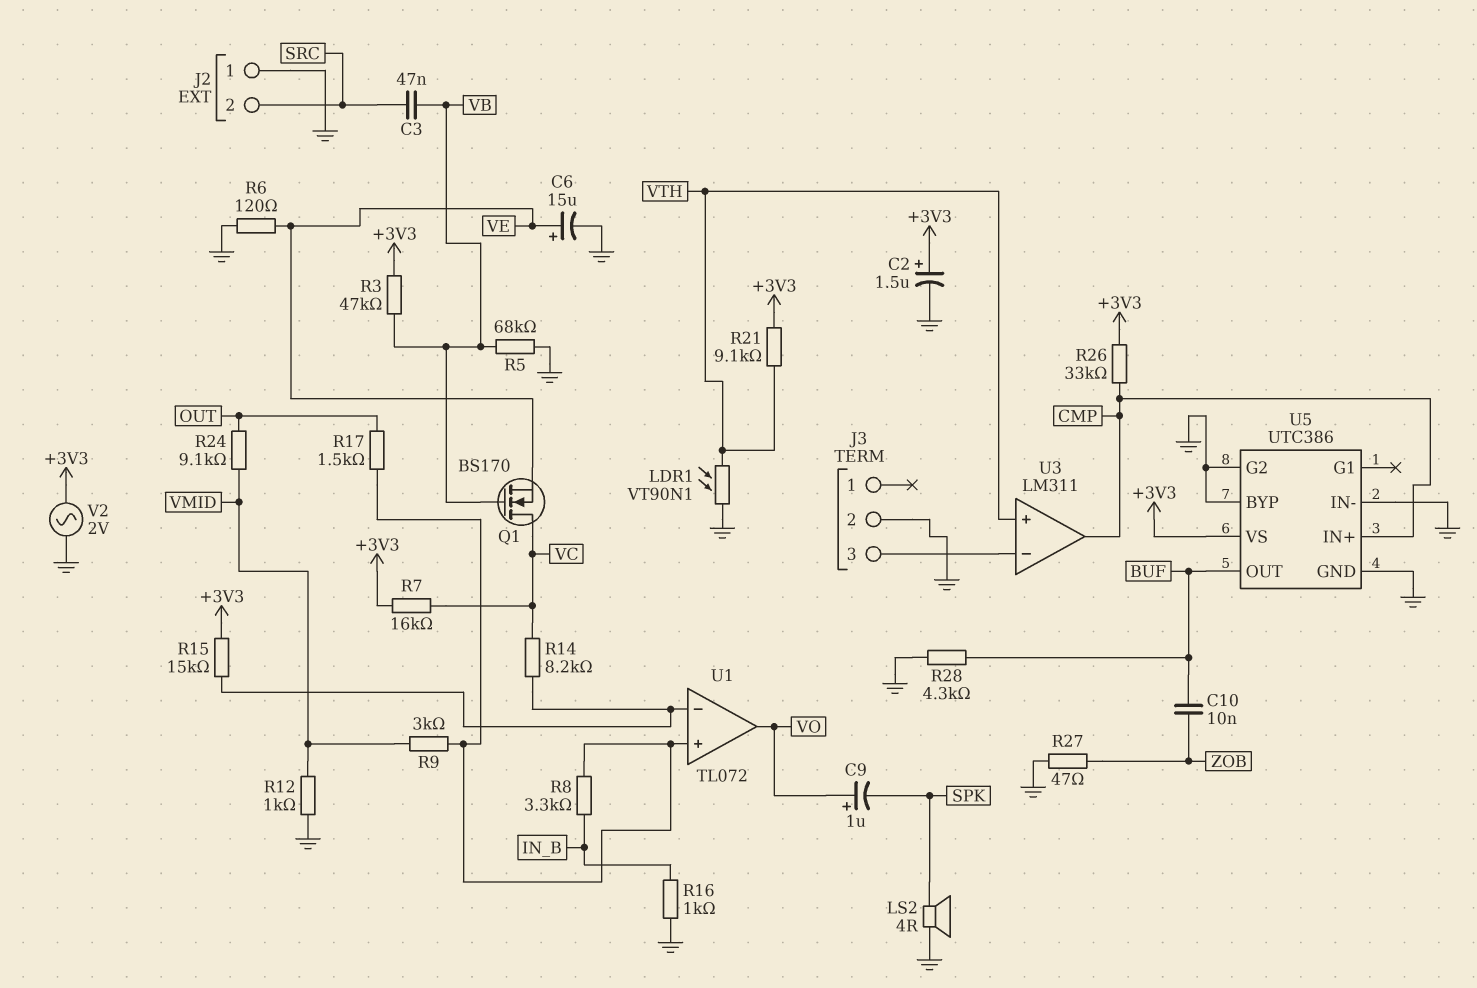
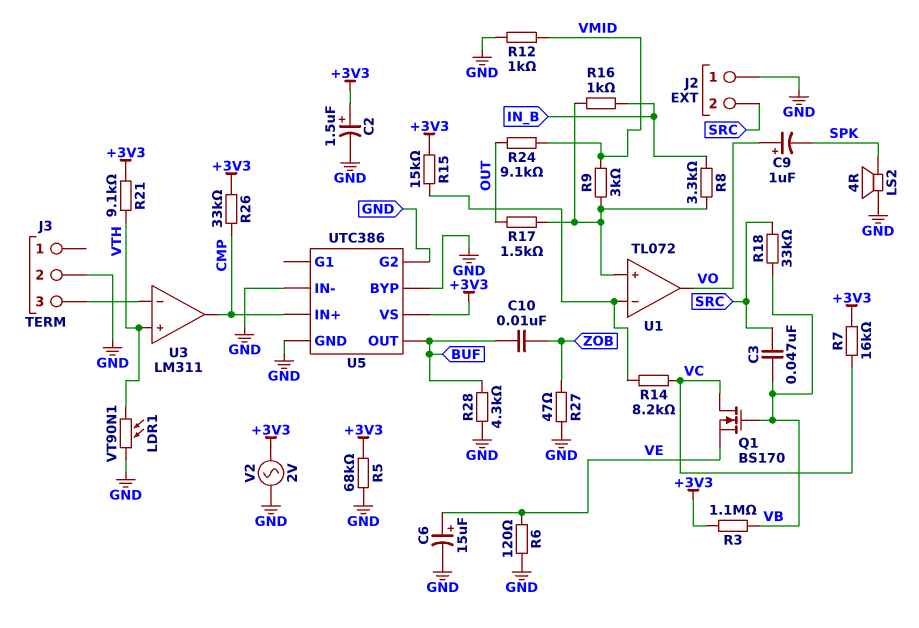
R3: 47k (+3V3, VB) -> 1.1M (+3V3, VB)
R5: 68k (GND, VB) -> 68k (+3V3, GND)
R16: 1k (GND, IN_B) -> 1k (IN_B, U1/in+)
R18: none -> 33k (SRC, VB)

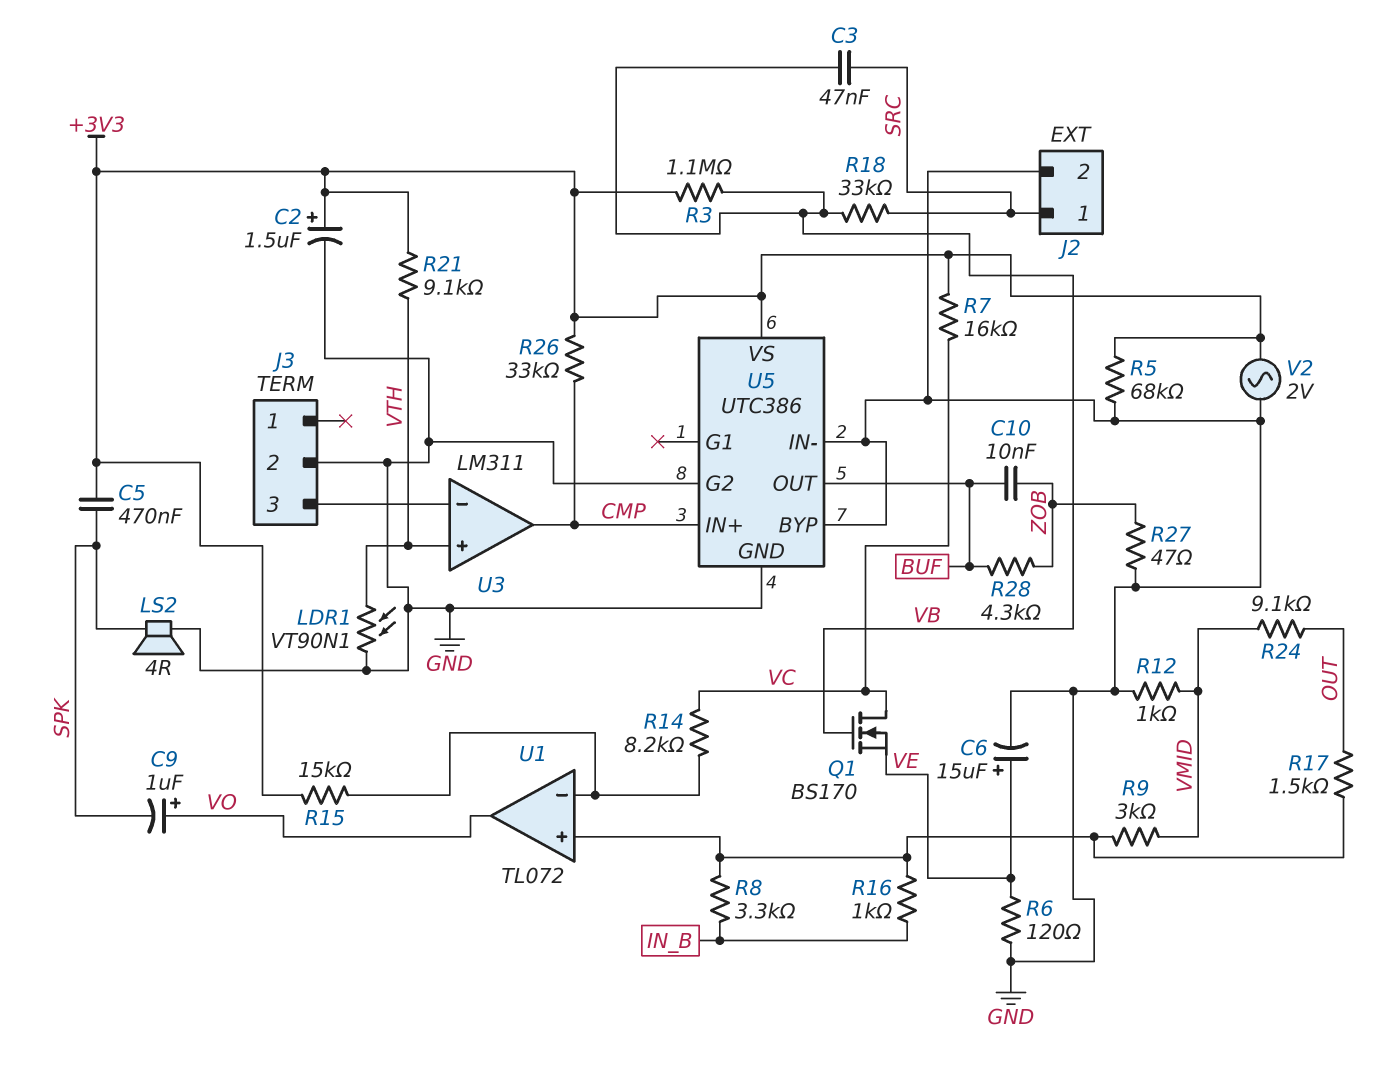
C5: none -> 470nF (+3V3, SPK)
J2 pin 1: GND -> SRC
J2 pin 2: SRC -> GND
R28: 4.3k (BUF, GND) -> 4.3k (BUF, ZOB)

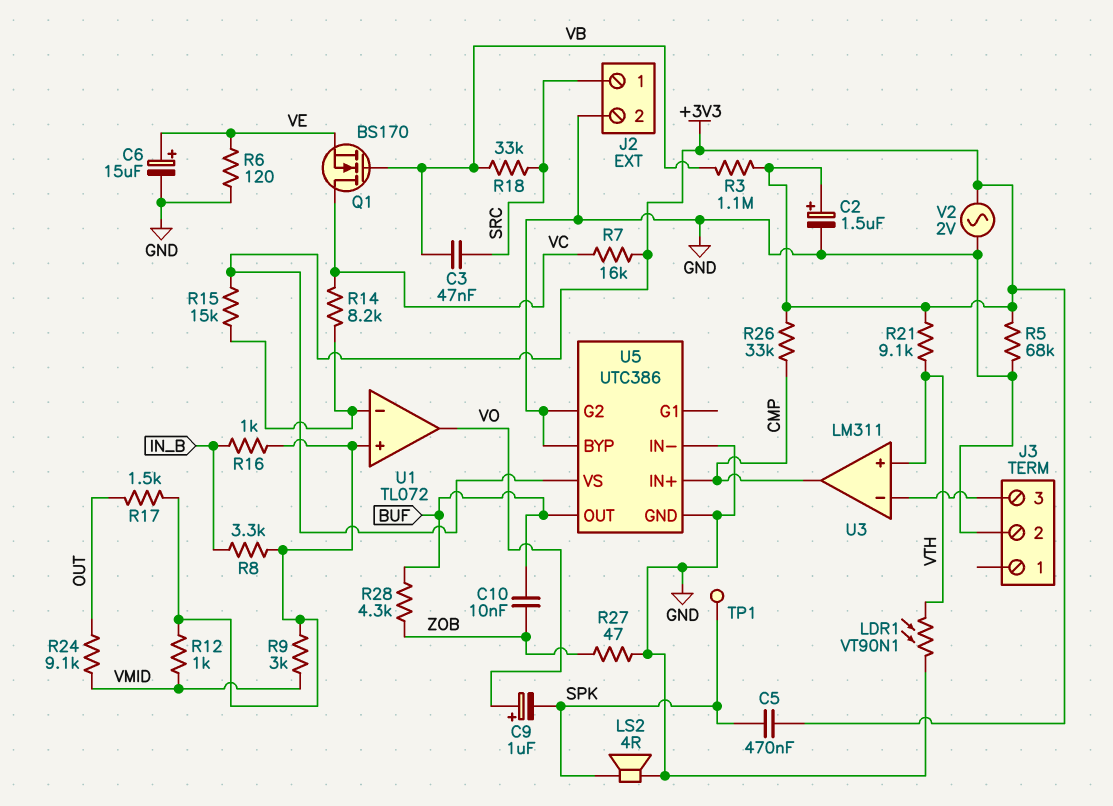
R12: 1k (GND, VMID) -> 1k (U1/in+, VMID)
TP1: none -> test point (SPK)

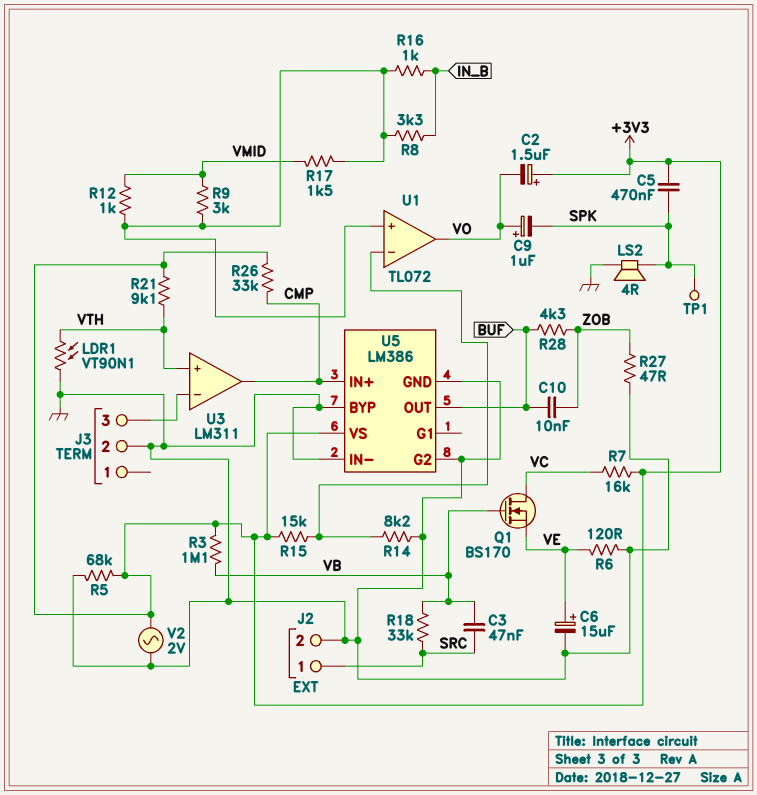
C2: 1.5uF (plus +3V3, minus GND) -> 1.5uF (plus +3V3, minus VO)
R14: 8.2k (U1/in-, VC) -> 8.2k (GND, U1/in-)
R17: 1.5k (OUT, U1/in+) -> 1.5k (U1/in+, VMID)
R24: 9.1k (OUT, VMID) -> none
U5: UTC386 -> LM386

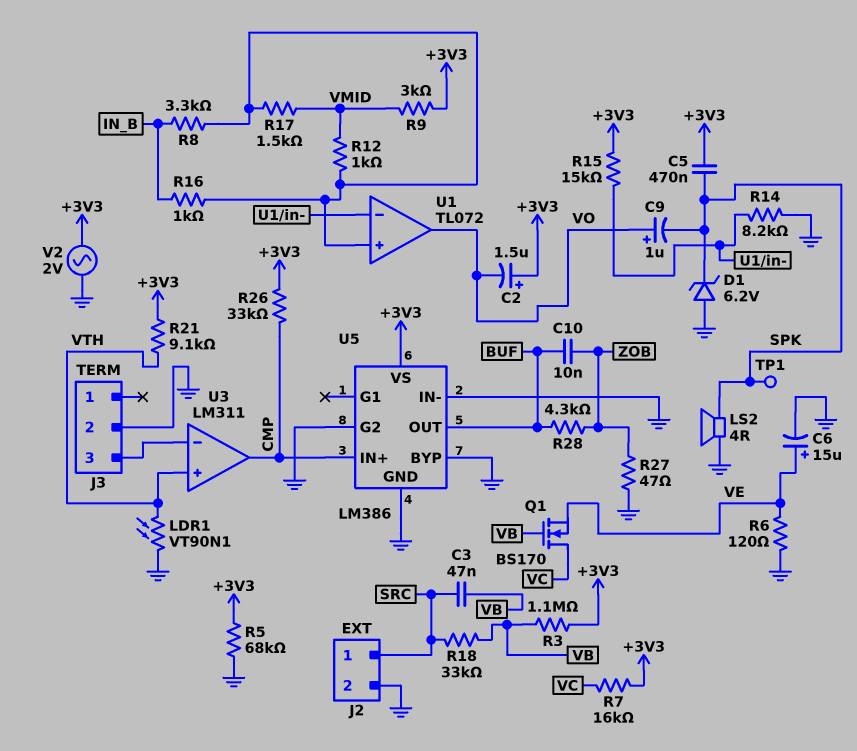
D1: none -> zener 6.2V (A GND, K SPK)
R9: 3k (U1/in+, VMID) -> 3k (+3V3, VMID)

